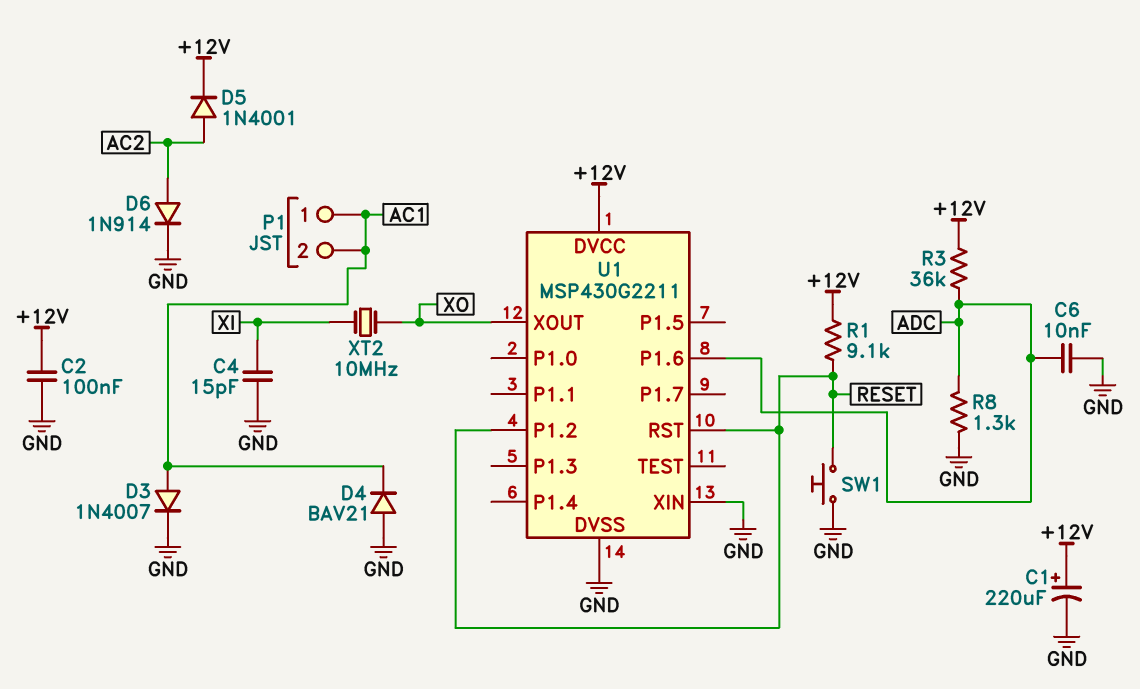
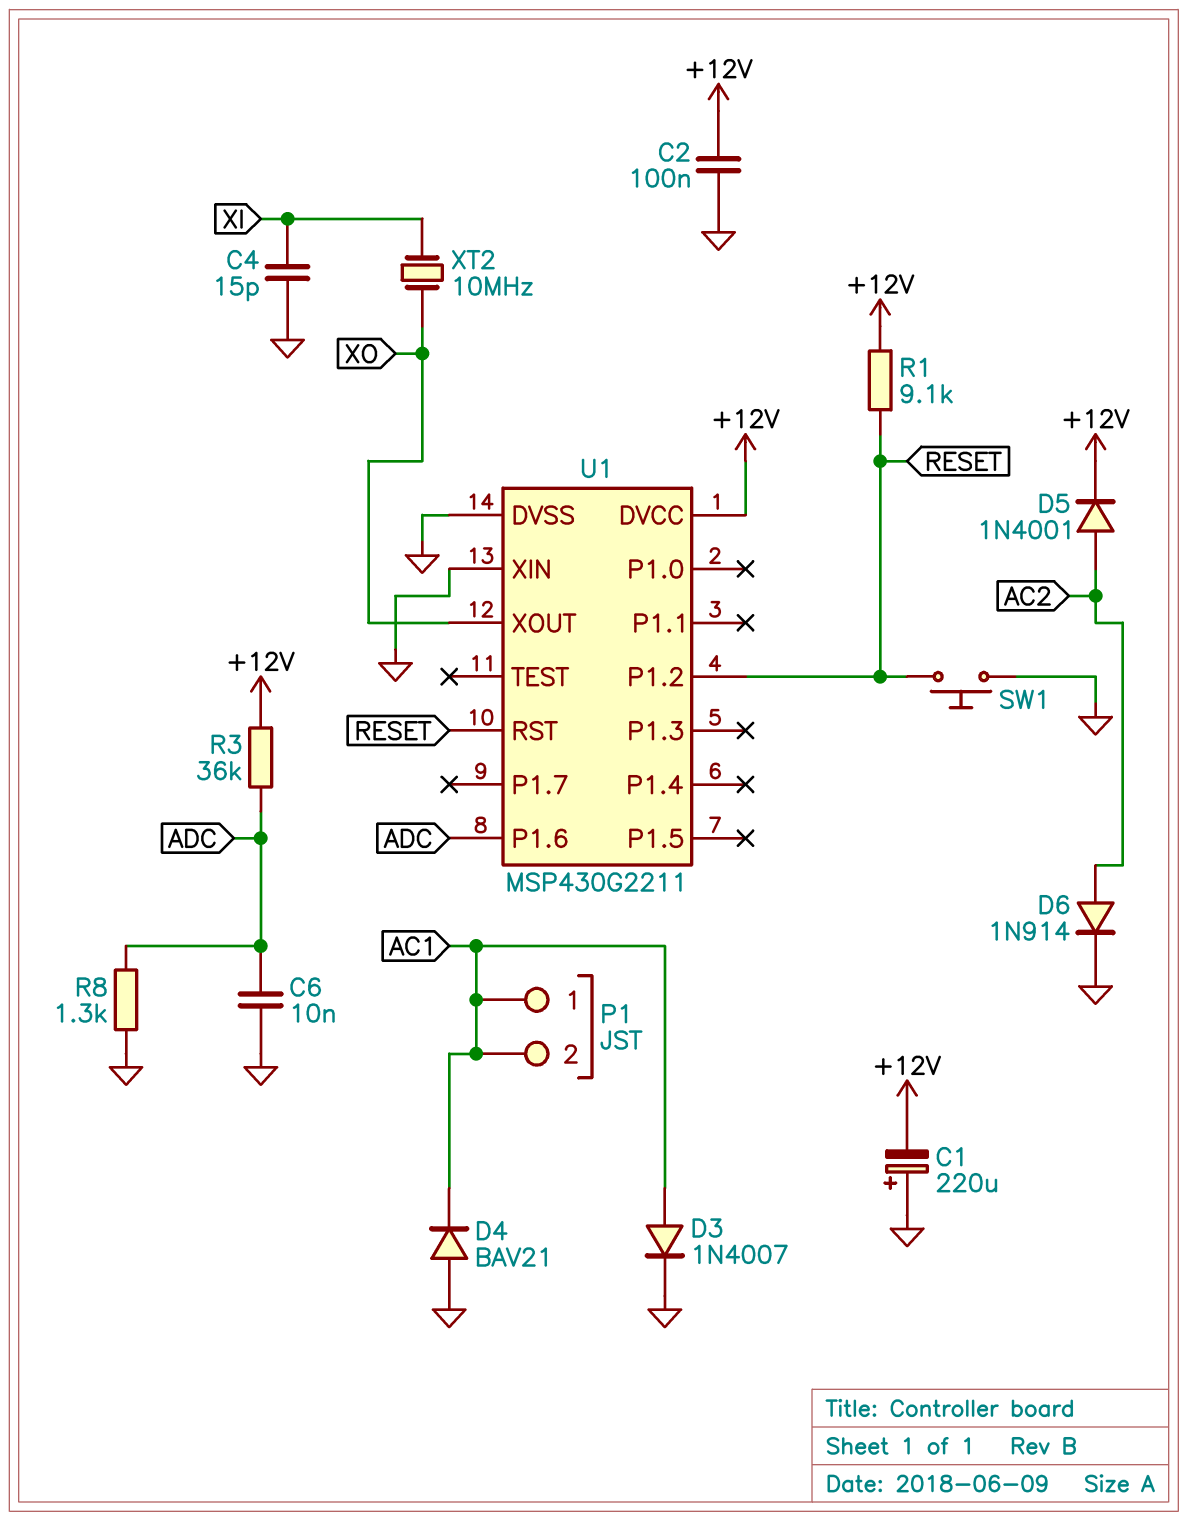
C1: 220uF (plus +12V, minus GND) -> 220uF (plus GND, minus +12V)

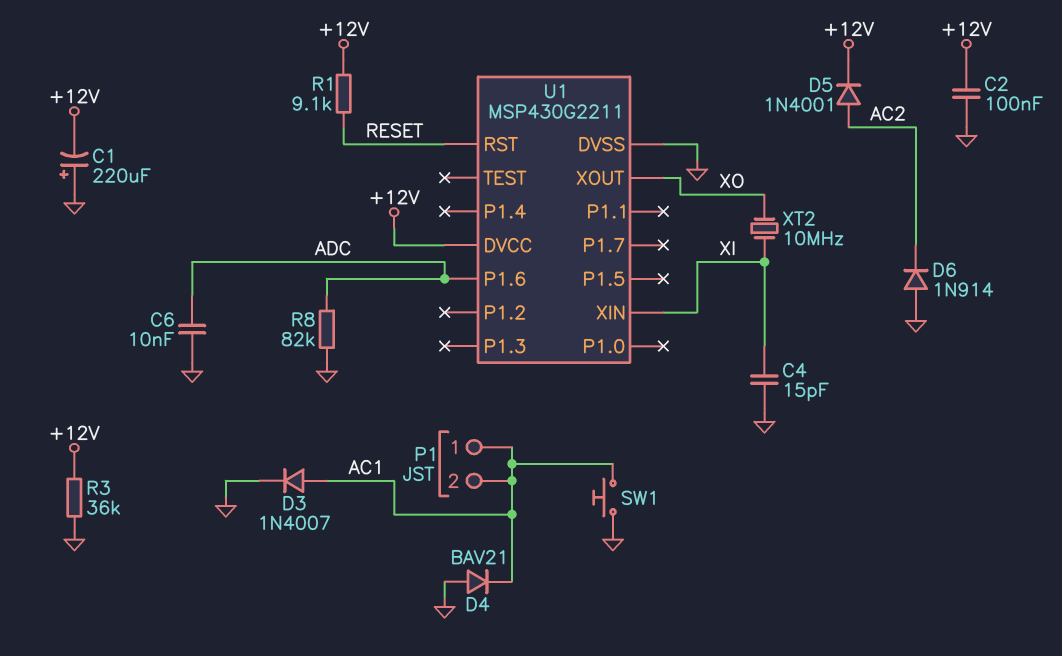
D6: diode 1N914 (A AC2, K GND) -> diode 1N914 (A GND, K AC2)
R3: 36k (+12V, ADC) -> 36k (+12V, GND)
R8: 1.3k (ADC, GND) -> 82k (ADC, GND)
SW1: button (GND, RESET) -> button (AC1, GND)
U1 pin P1.2: RESET -> none
U1 pin XIN: GND -> XI

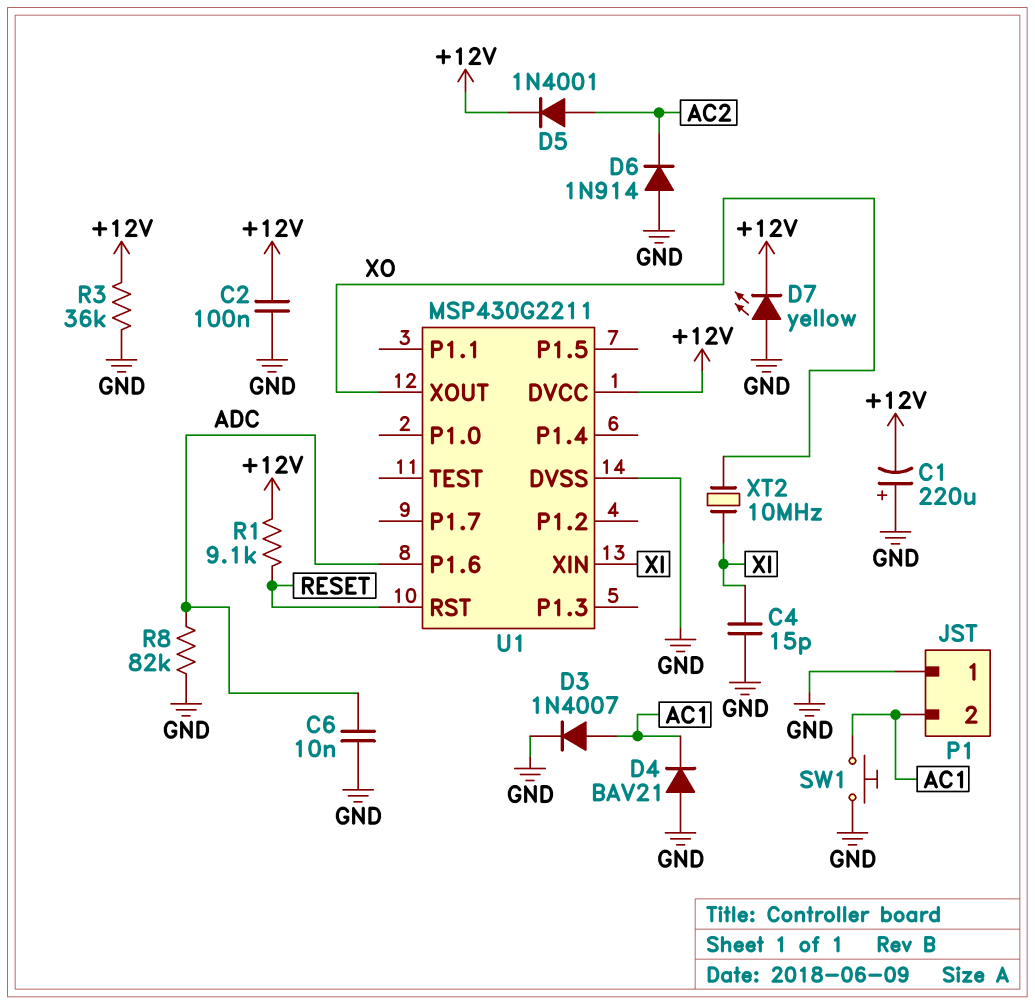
D7: none -> LED yellow (A GND, K +12V)
P1 pin 1: AC1 -> GND

